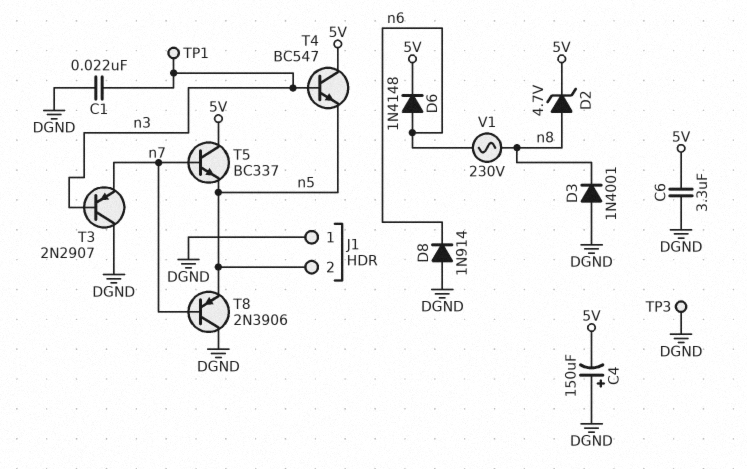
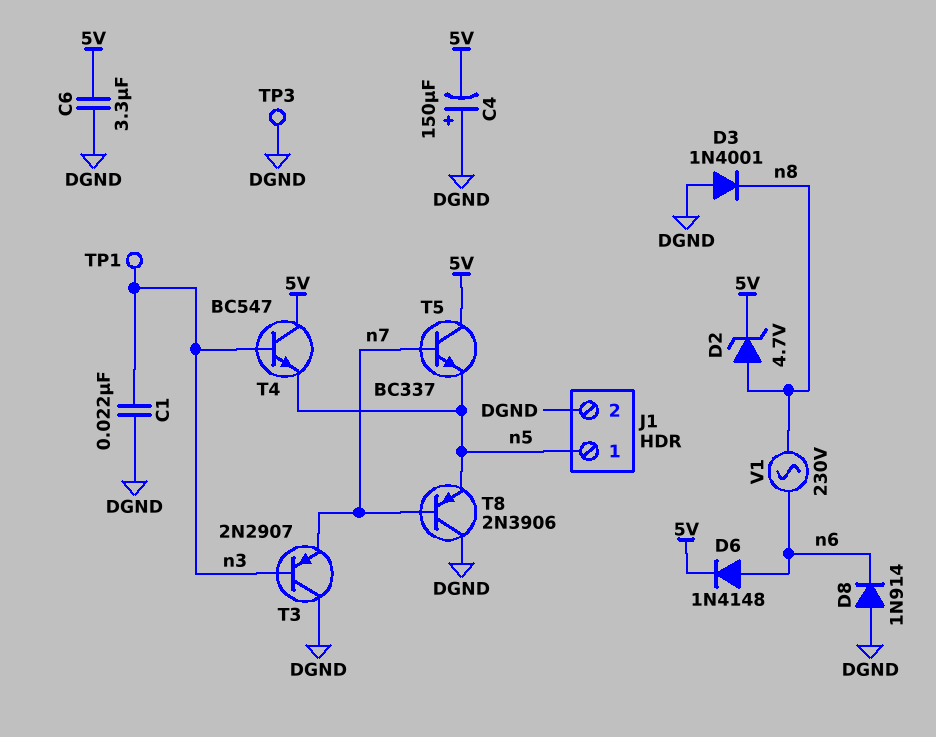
J1 pin 1: DGND -> n5
J1 pin 2: n5 -> DGND

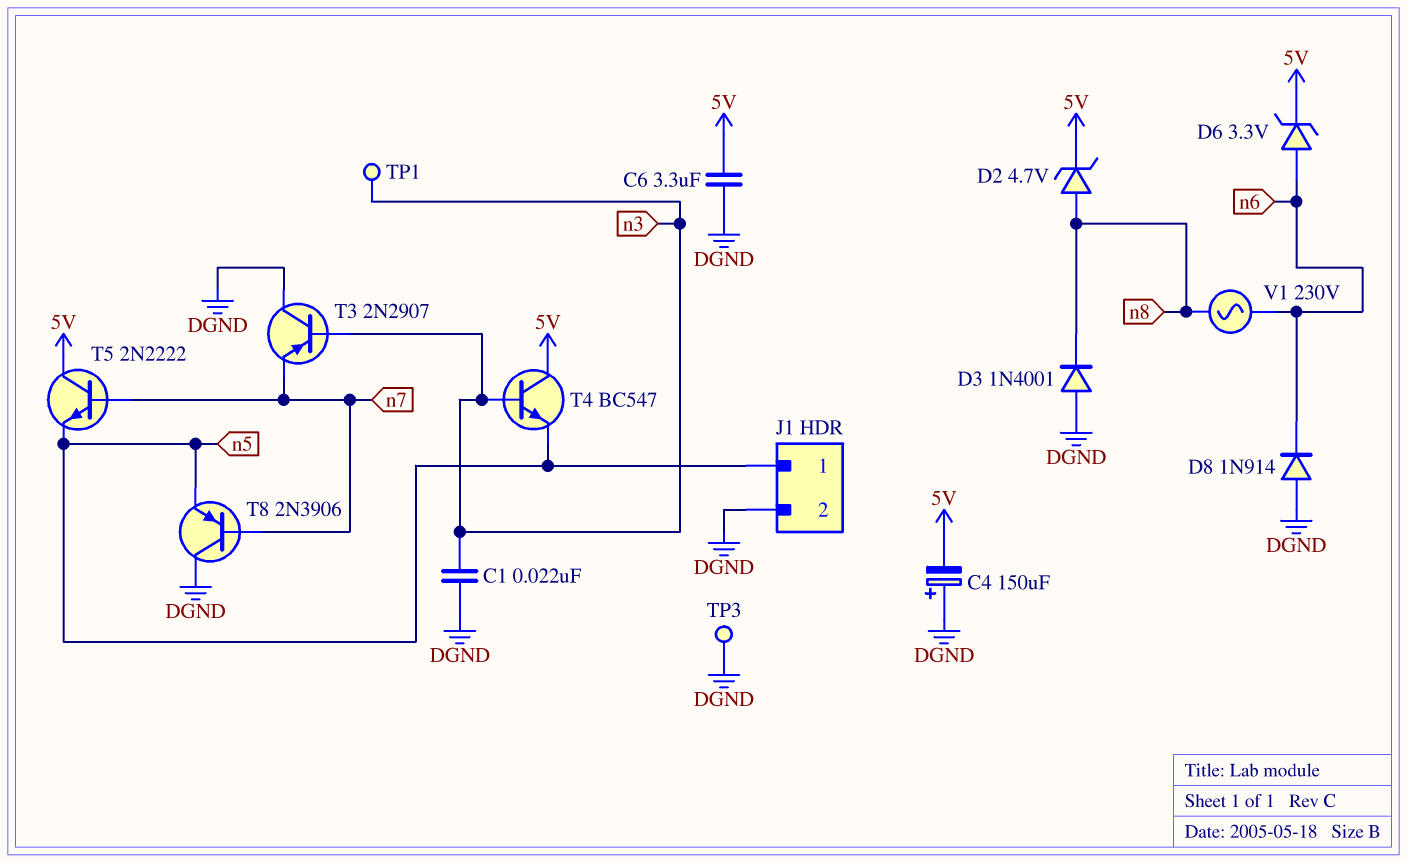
D6: diode 1N4148 (A n6, K 5V) -> zener 3.3V (A n6, K 5V)
T5: NPN BC337 (B n7, C 5V, E n5) -> NPN 2N2222 (B n7, C 5V, E n5)

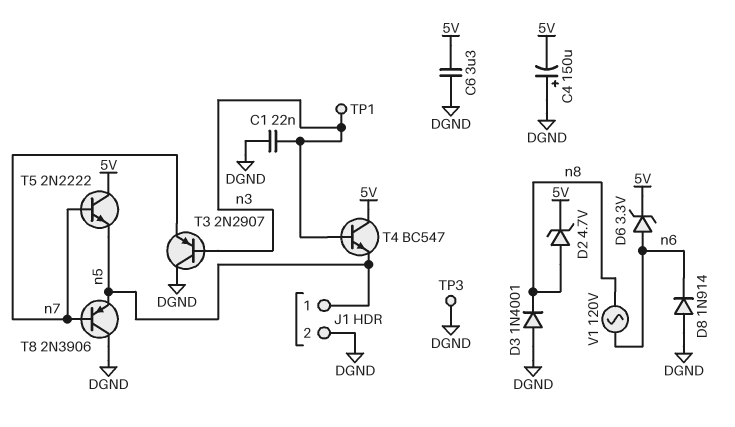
V1: AC 230V (n6, n8) -> AC 120V (n6, n8)

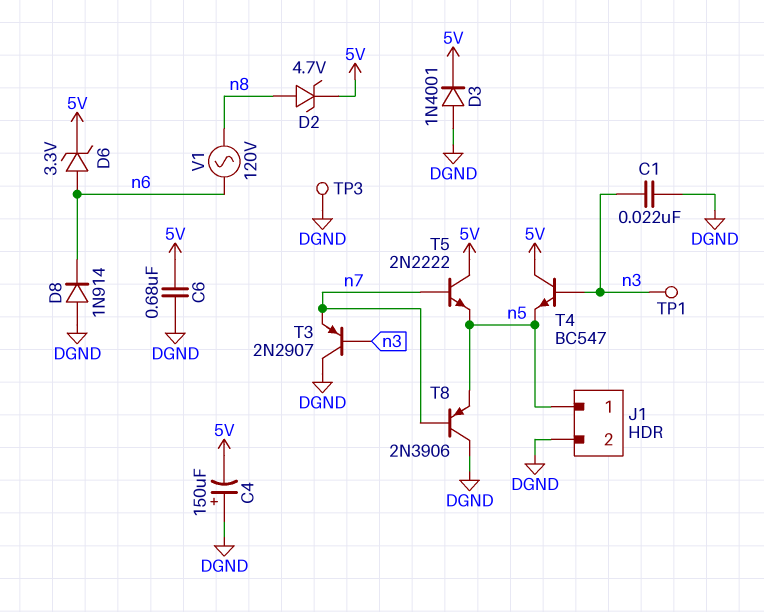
C6: 3.3uF (5V, DGND) -> 680nF (5V, DGND)
D3: diode 1N4001 (A DGND, K n8) -> diode 1N4001 (A DGND, K 5V)

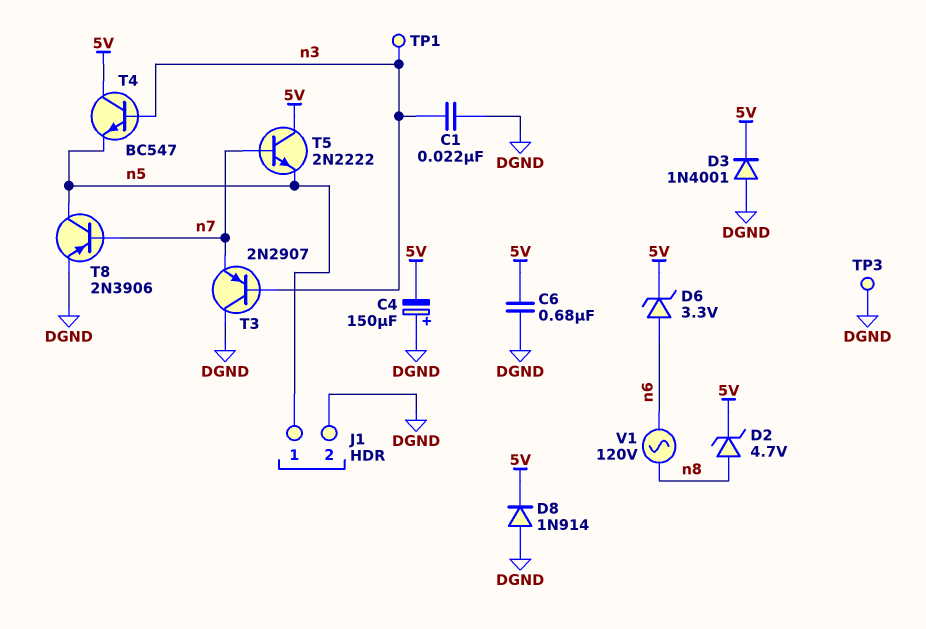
D8: diode 1N914 (A DGND, K n6) -> diode 1N914 (A DGND, K 5V)
T8: PNP 2N3906 (B n7, C DGND, E n5) -> PNP 2N3906 (B n7, C n5, E DGND)

